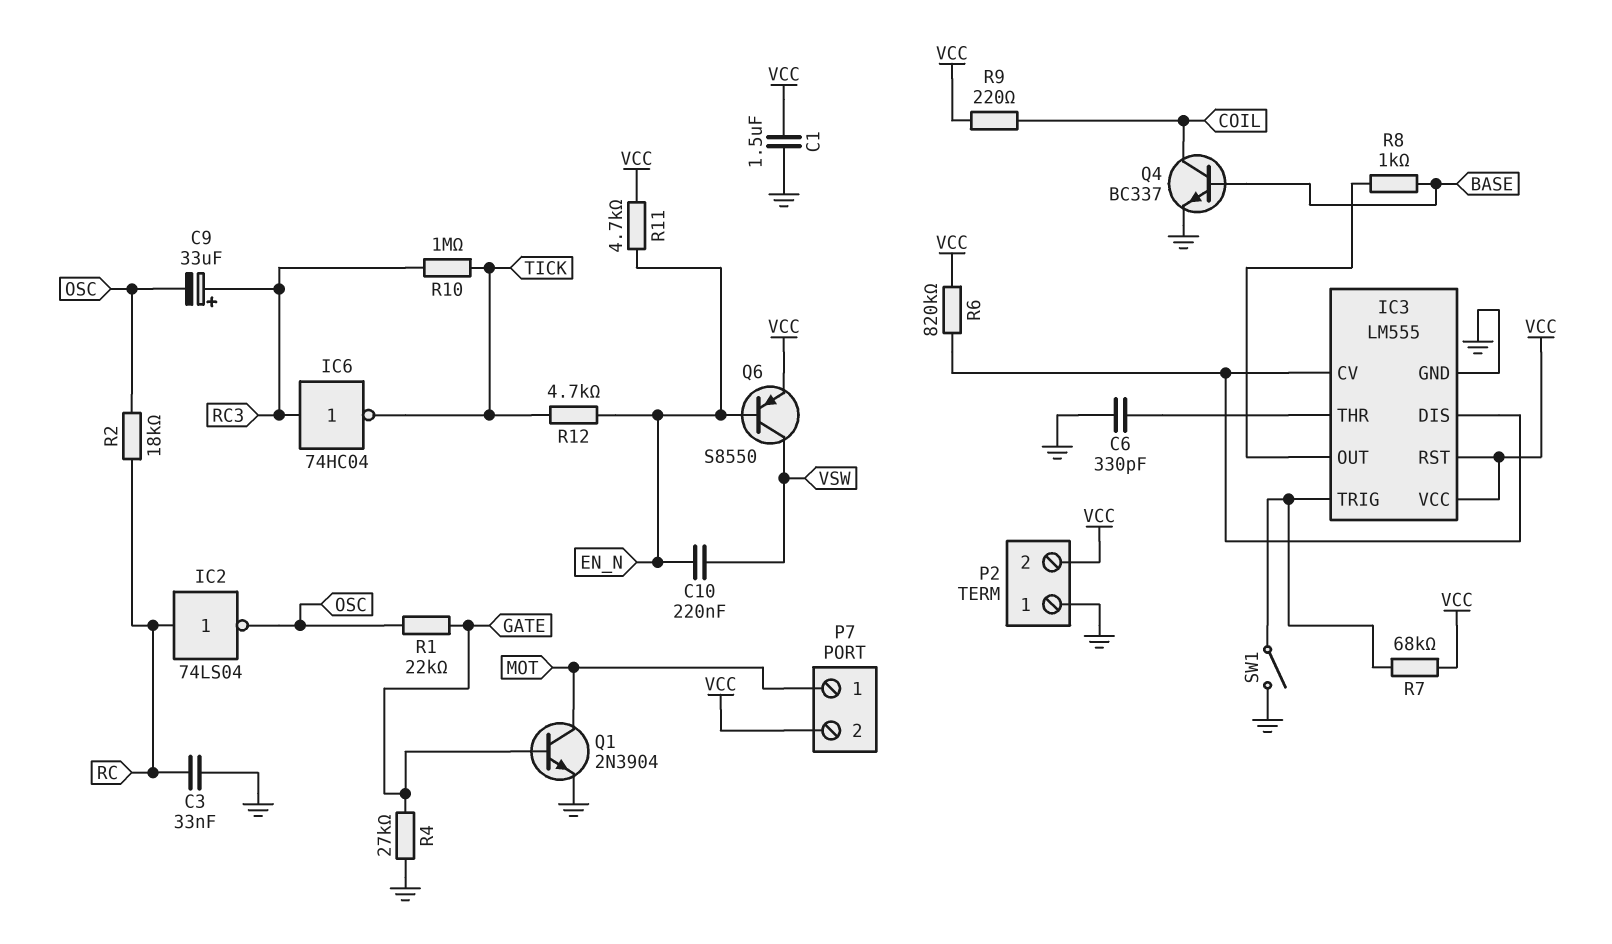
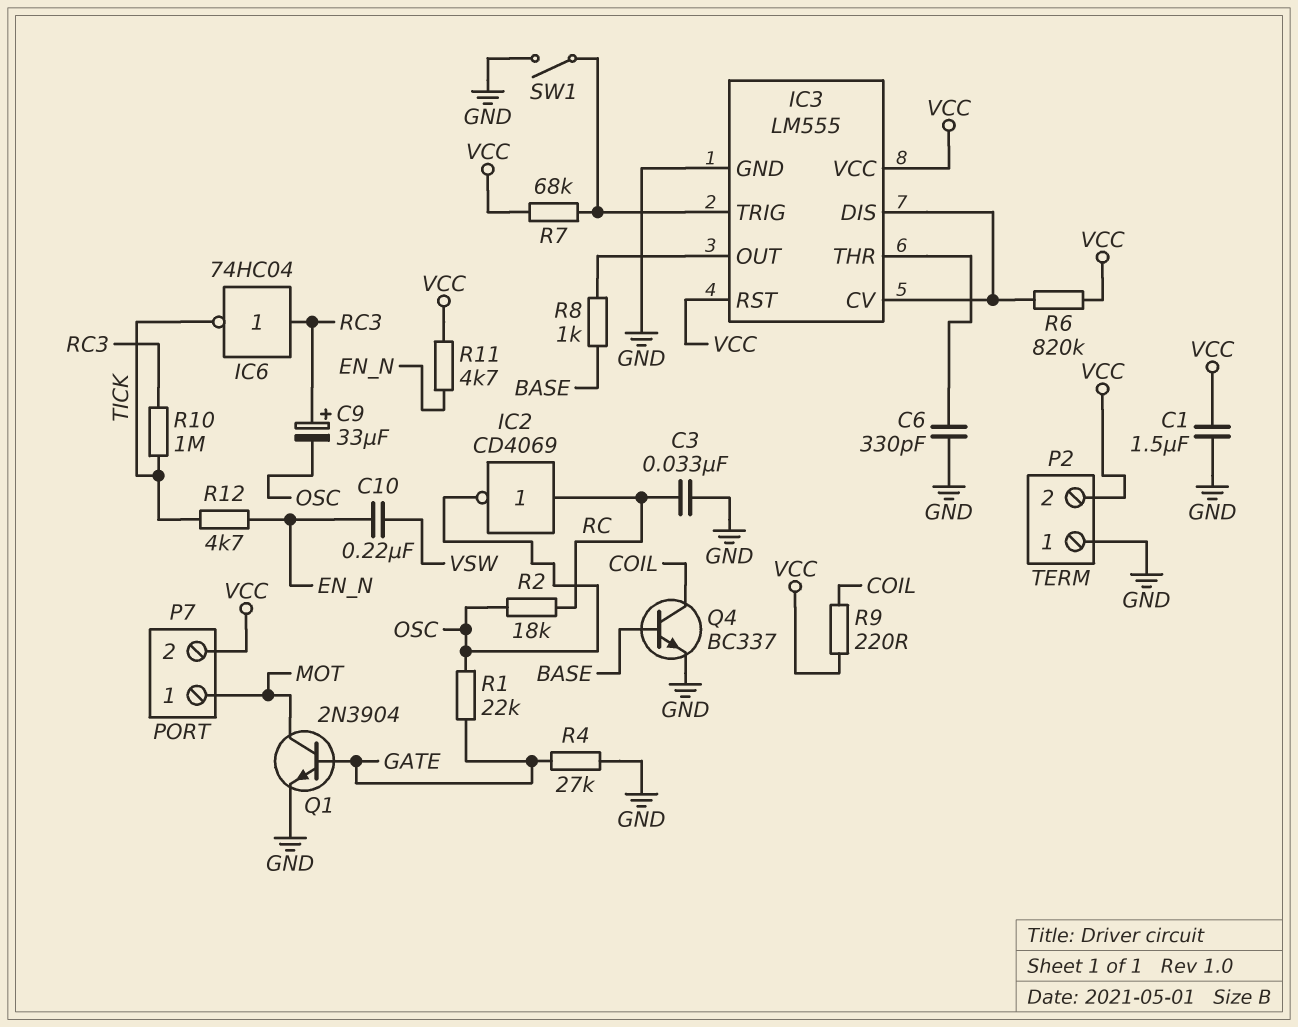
IC2: NOT 74LS04 (in RC, out OSC) -> NOT CD4069 (in RC, out OSC)
Q6: PNP S8550 (B EN_N, C VSW, E VCC) -> none

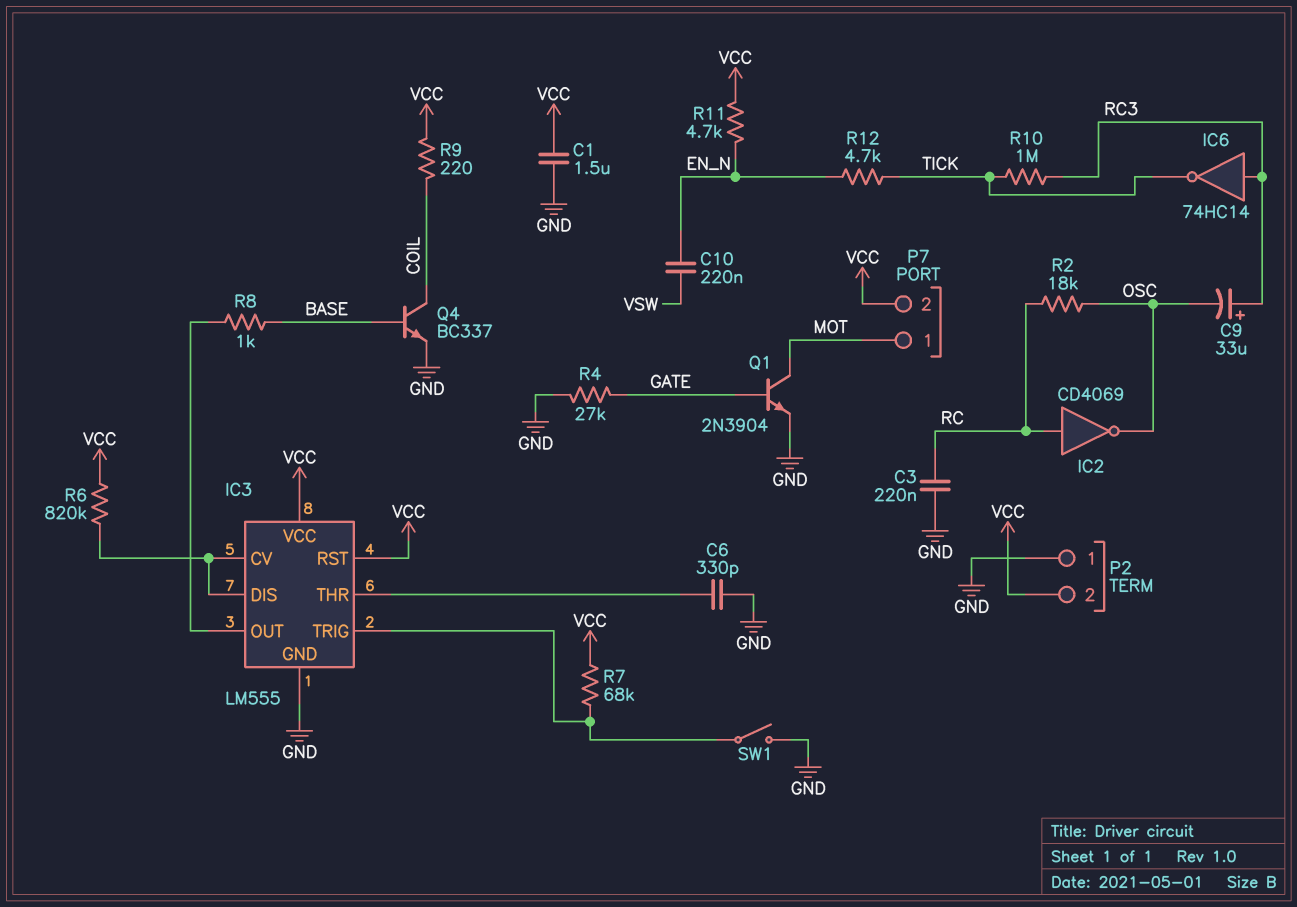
C3: 33nF (GND, RC) -> 220nF (GND, RC)
IC6: NOT 74HC04 (in RC3, out TICK) -> NOT 74HC14 (in RC3, out TICK)
R1: 22k (GATE, OSC) -> none

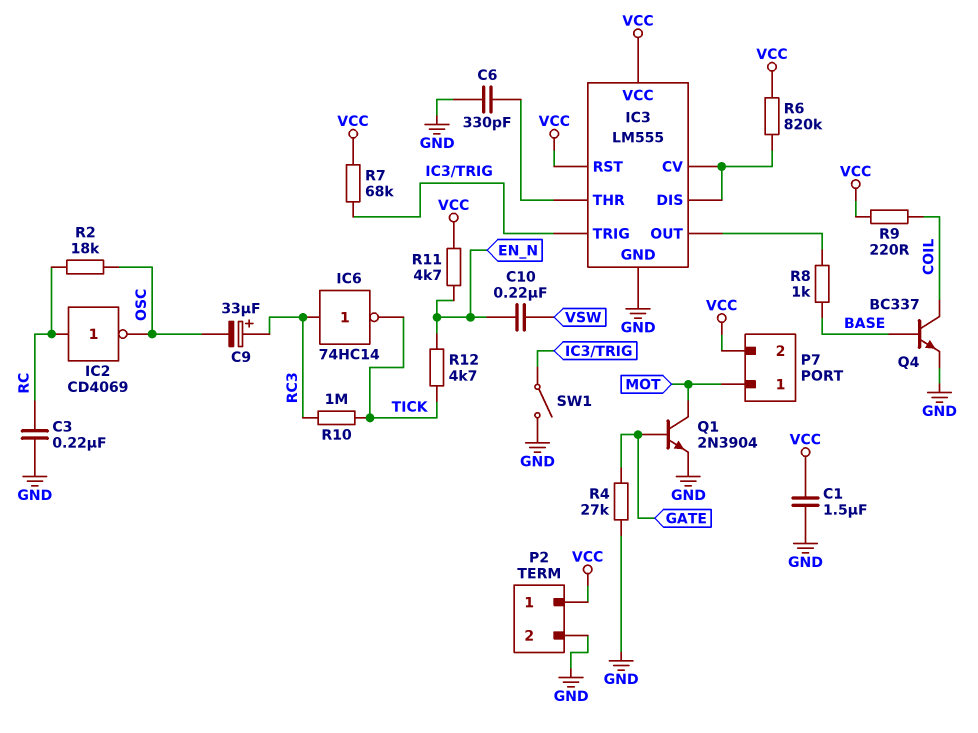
P2 pin 1: GND -> VCC
P2 pin 2: VCC -> GND

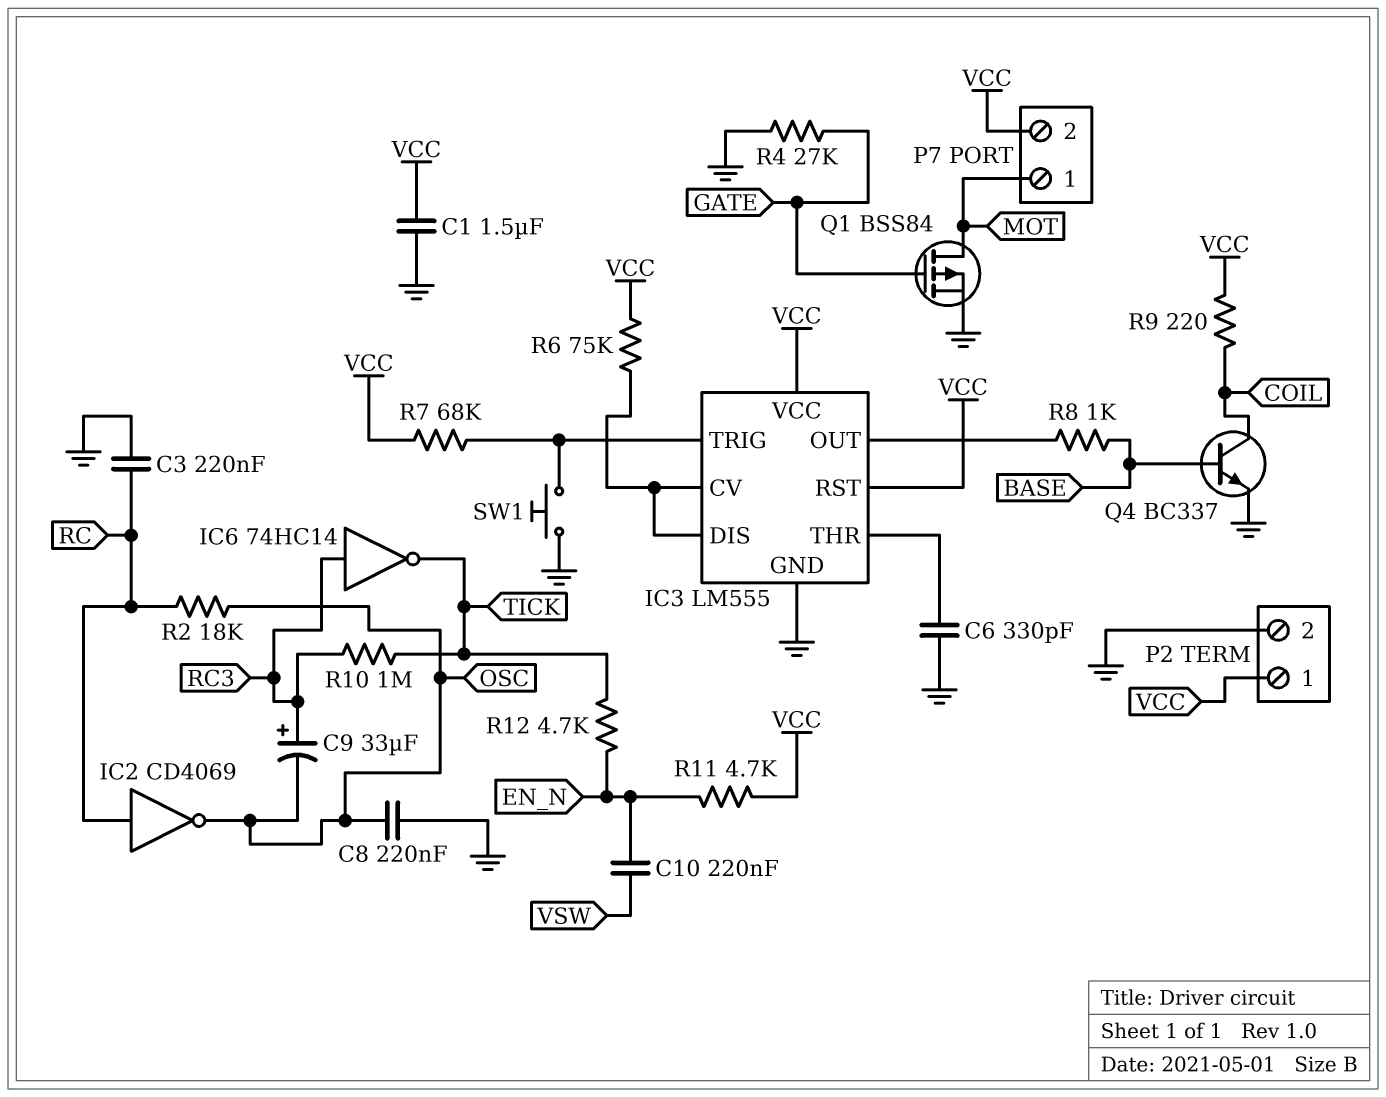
C8: none -> 220nF (GND, OSC)
Q1: NPN 2N3904 (B GATE, C MOT, E GND) -> PMOS BSS84 (G GATE, D MOT, S GND)
R6: 820k (IC3/CV, VCC) -> 75k (IC3/CV, VCC)
SW1: switch (GND, IC3/TRIG) -> button (GND, IC3/TRIG)

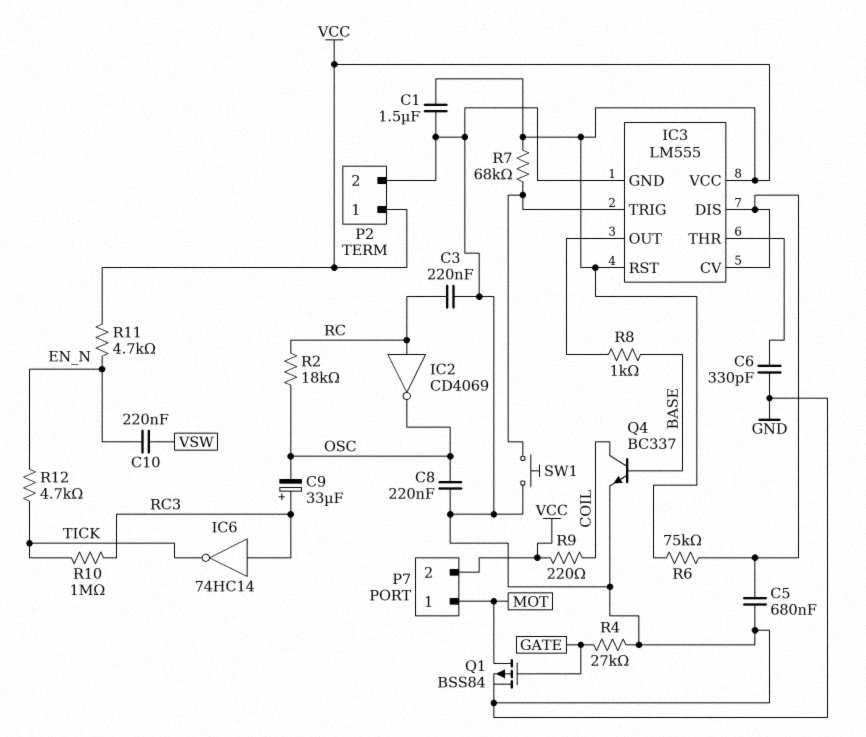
C5: none -> 680nF (GND, IC3/CV)

